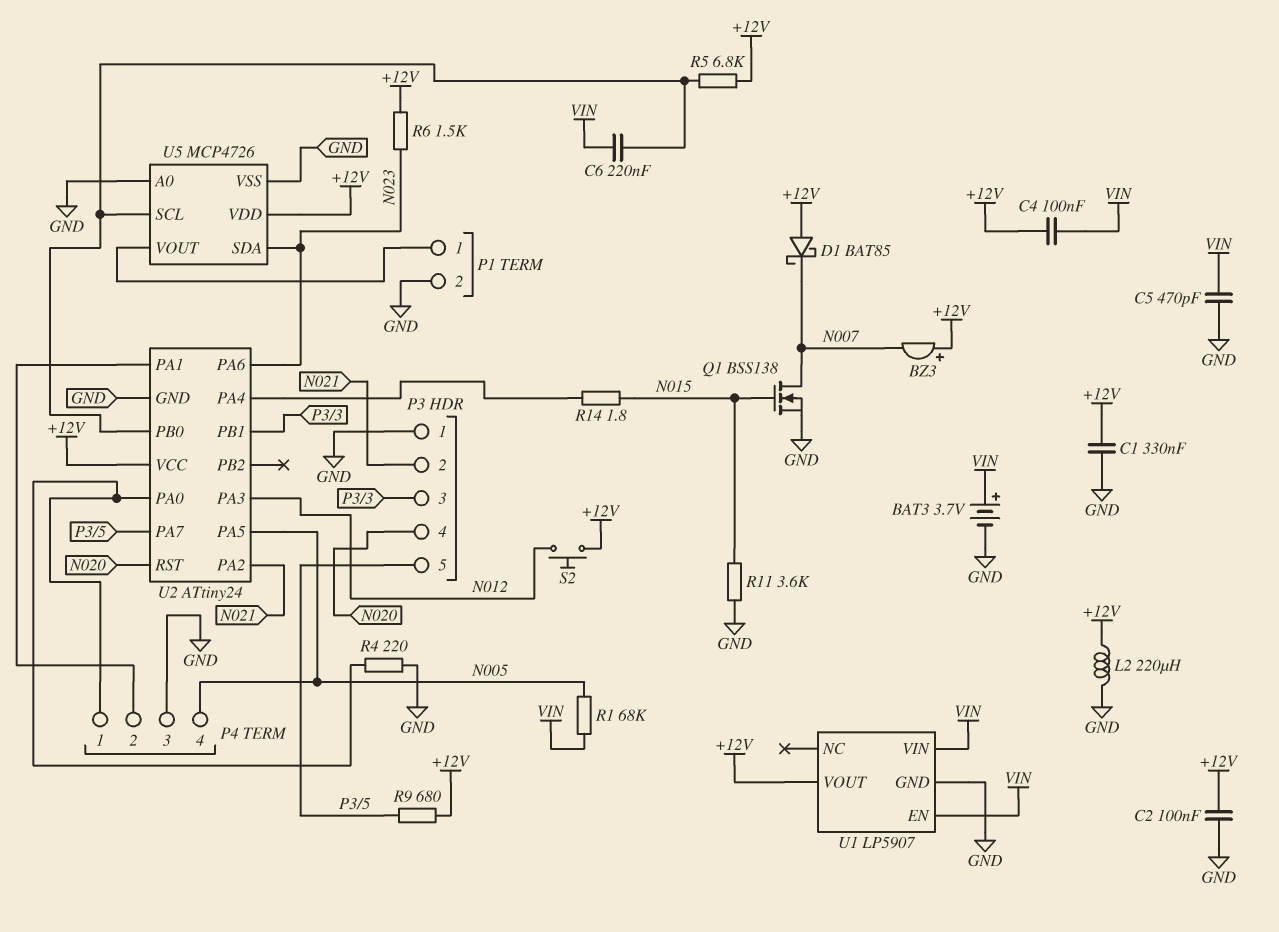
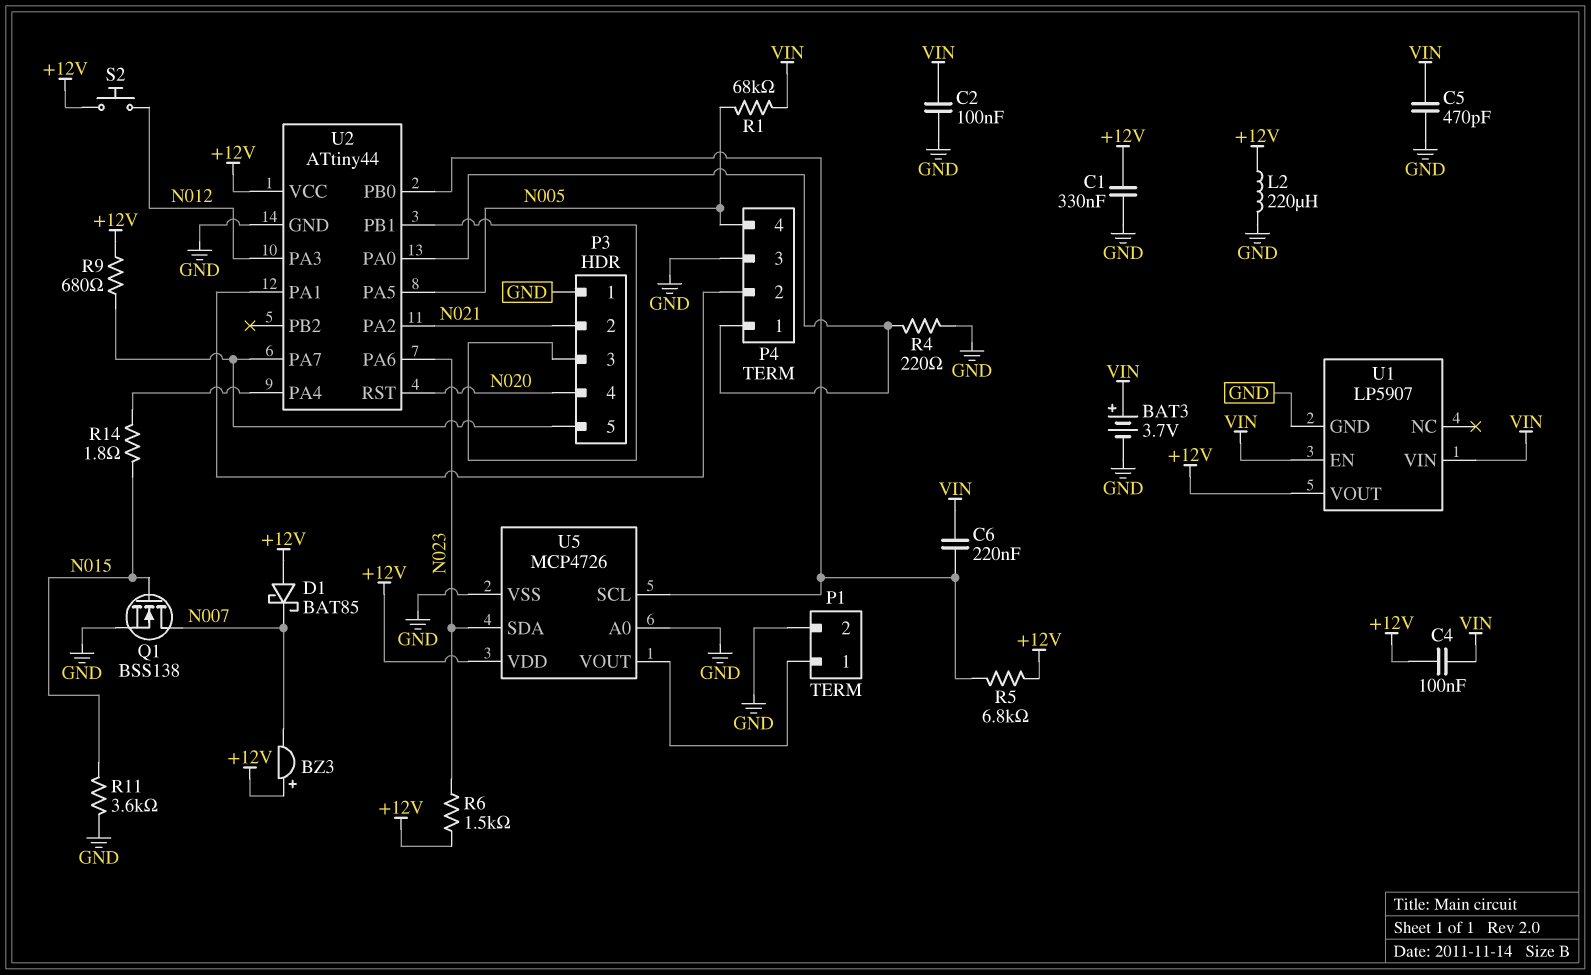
C2: 100nF (+12V, GND) -> 100nF (GND, VIN)
U2: ATtiny24 -> ATtiny44

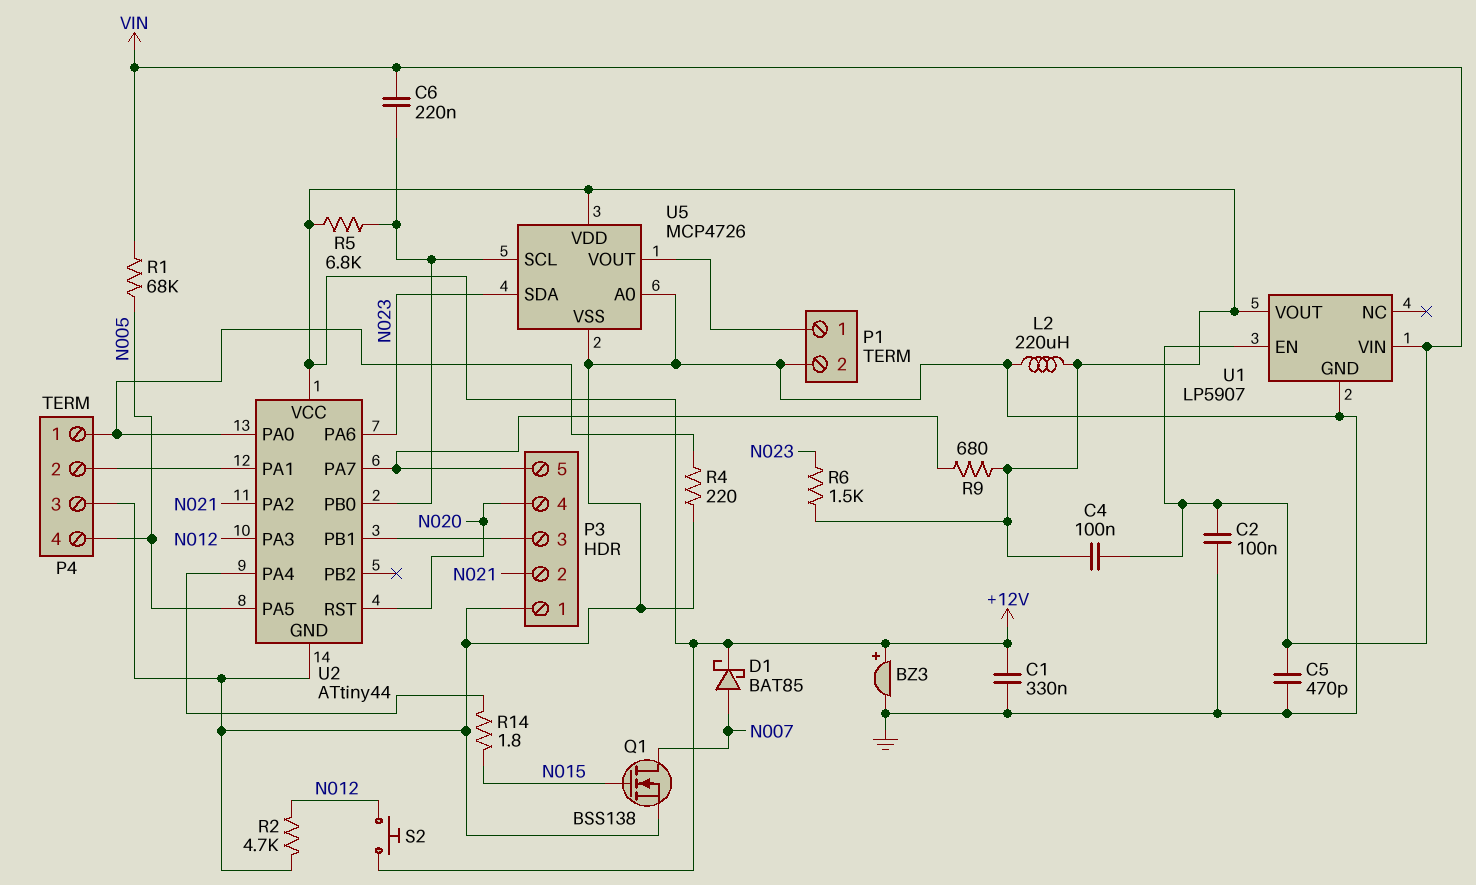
BAT3: 3.7V (plus VIN, minus GND) -> none
BZ3: buzzer (plus +12V, minus N007) -> buzzer (plus +12V, minus GND)
D1: schottky BAT85 (A +12V, K N007) -> schottky BAT85 (A N007, K +12V)
R2: none -> 4.7k (GND, N012)
R11: 3.6k (GND, N015) -> none

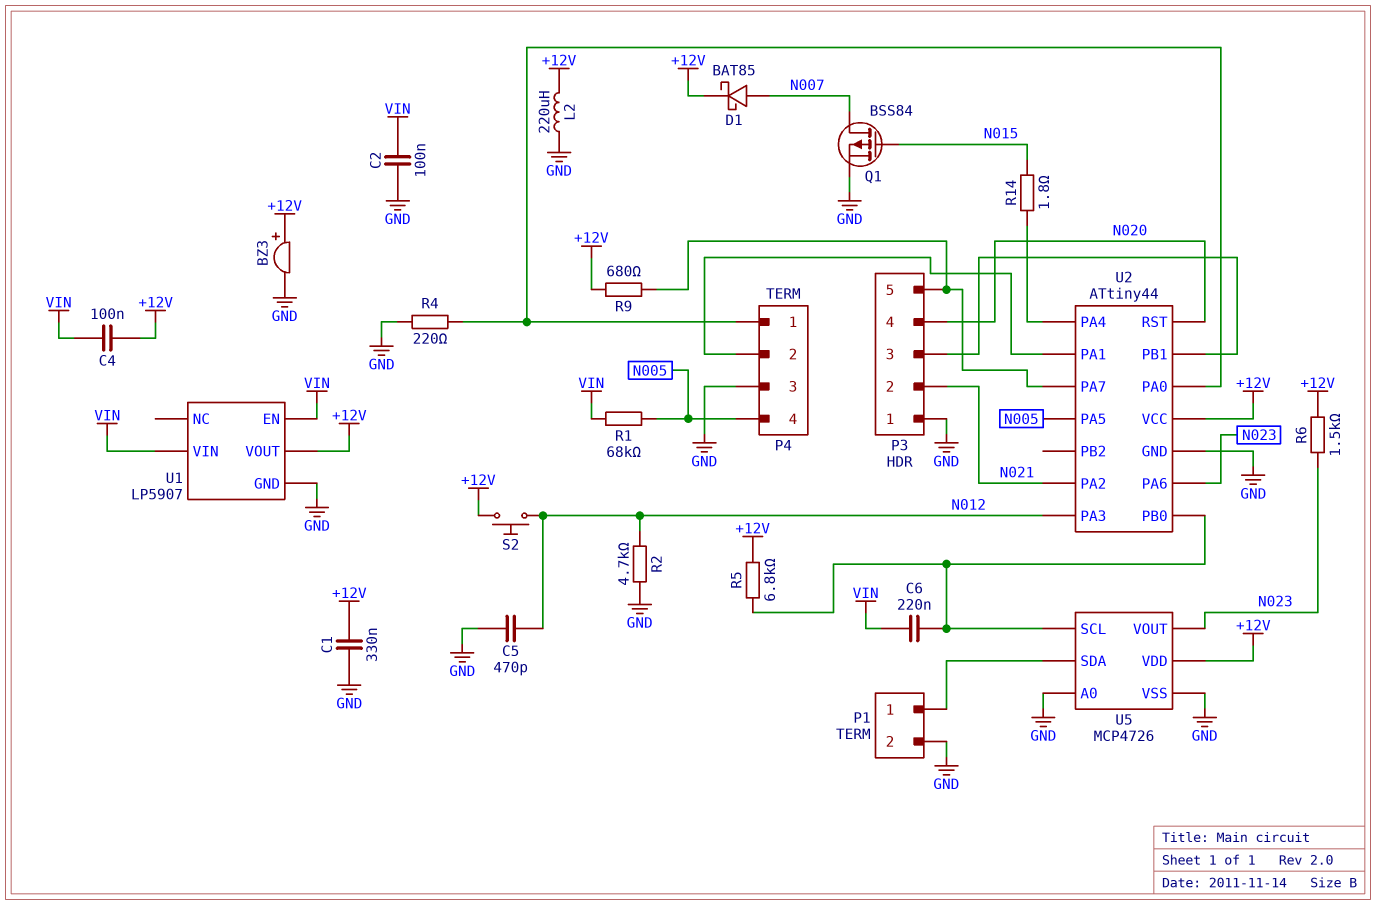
C5: 470pF (GND, VIN) -> 470pF (GND, N012)
Q1: NMOS BSS138 (G N015, D N007, S GND) -> PMOS BSS84 (G N015, D N007, S GND)
U5 pin SDA: N023 -> P1/1
U5 pin VOUT: P1/1 -> N023

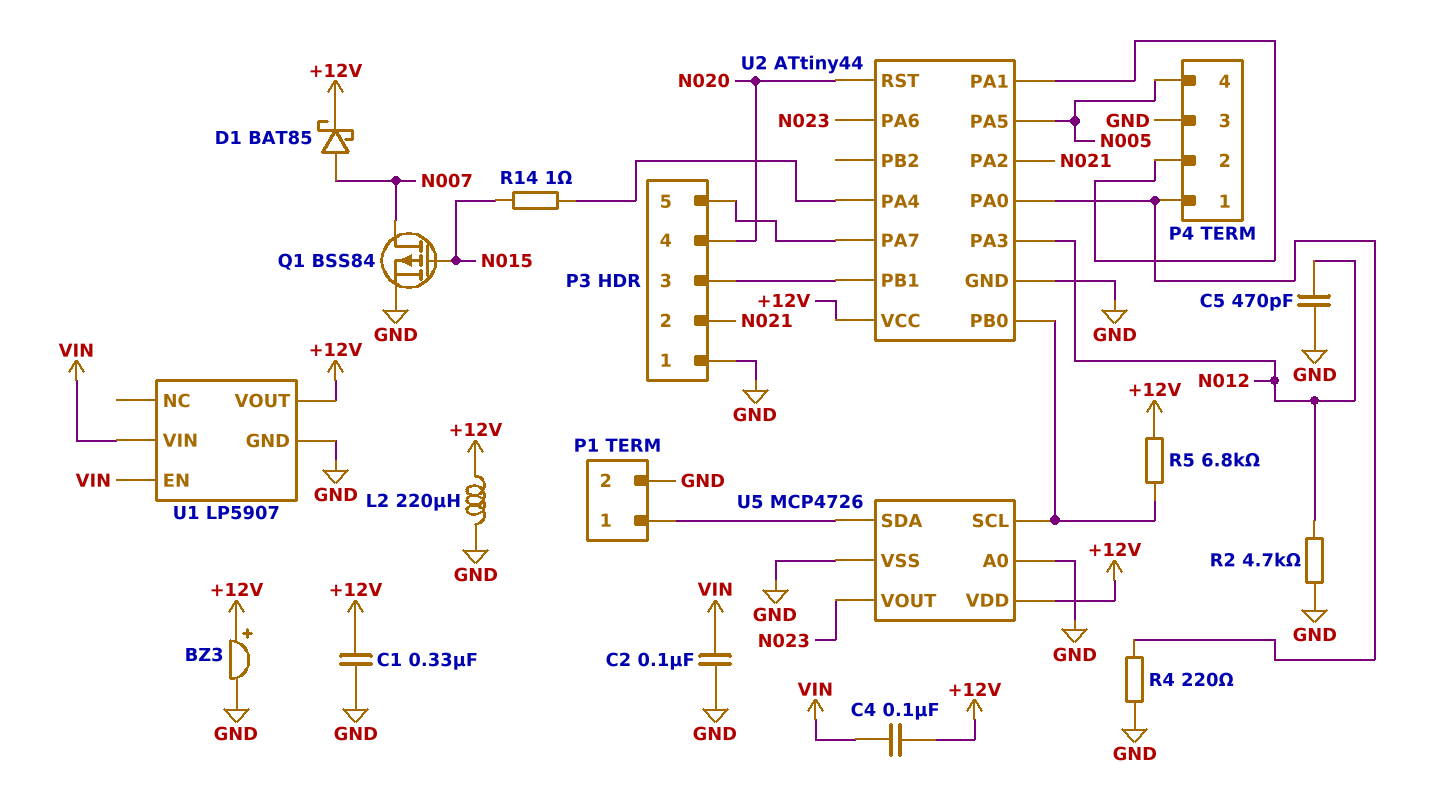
C6: 220nF (U2/PB0, VIN) -> none
R1: 68k (N005, VIN) -> none
R6: 1.5k (+12V, N023) -> none
R9: 680 (+12V, P3/5) -> none
R14: 1.8 (N015, U2/PA4) -> 1 (N015, U2/PA4)
S2: button (+12V, N012) -> none

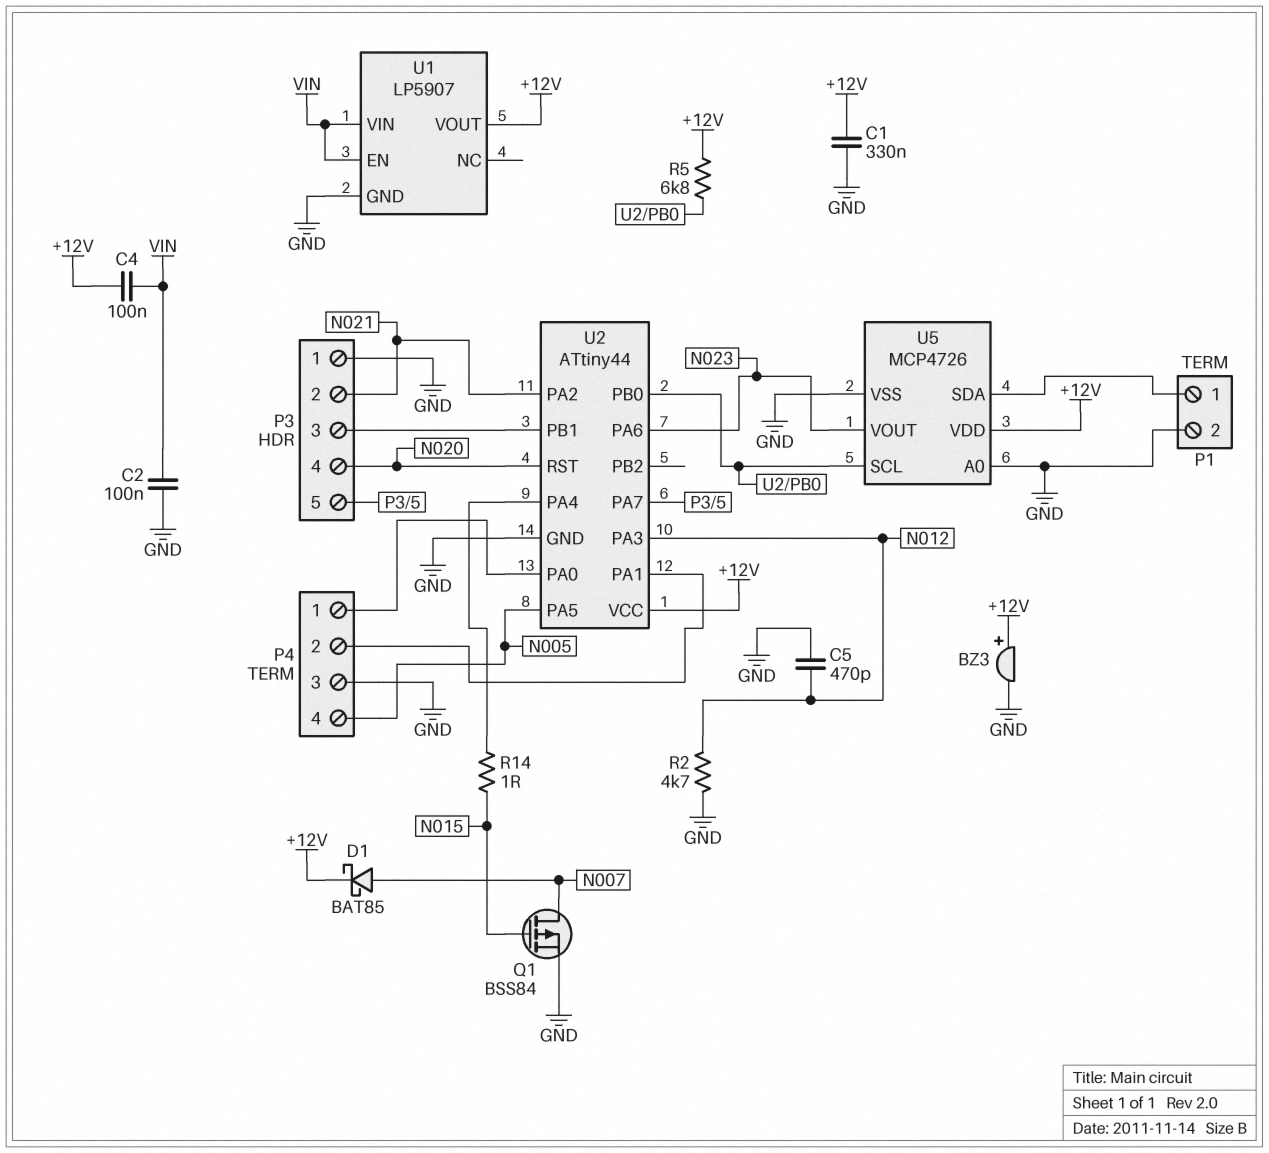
L2: 220uH (+12V, GND) -> none
R4: 220 (GND, P4/1) -> none

